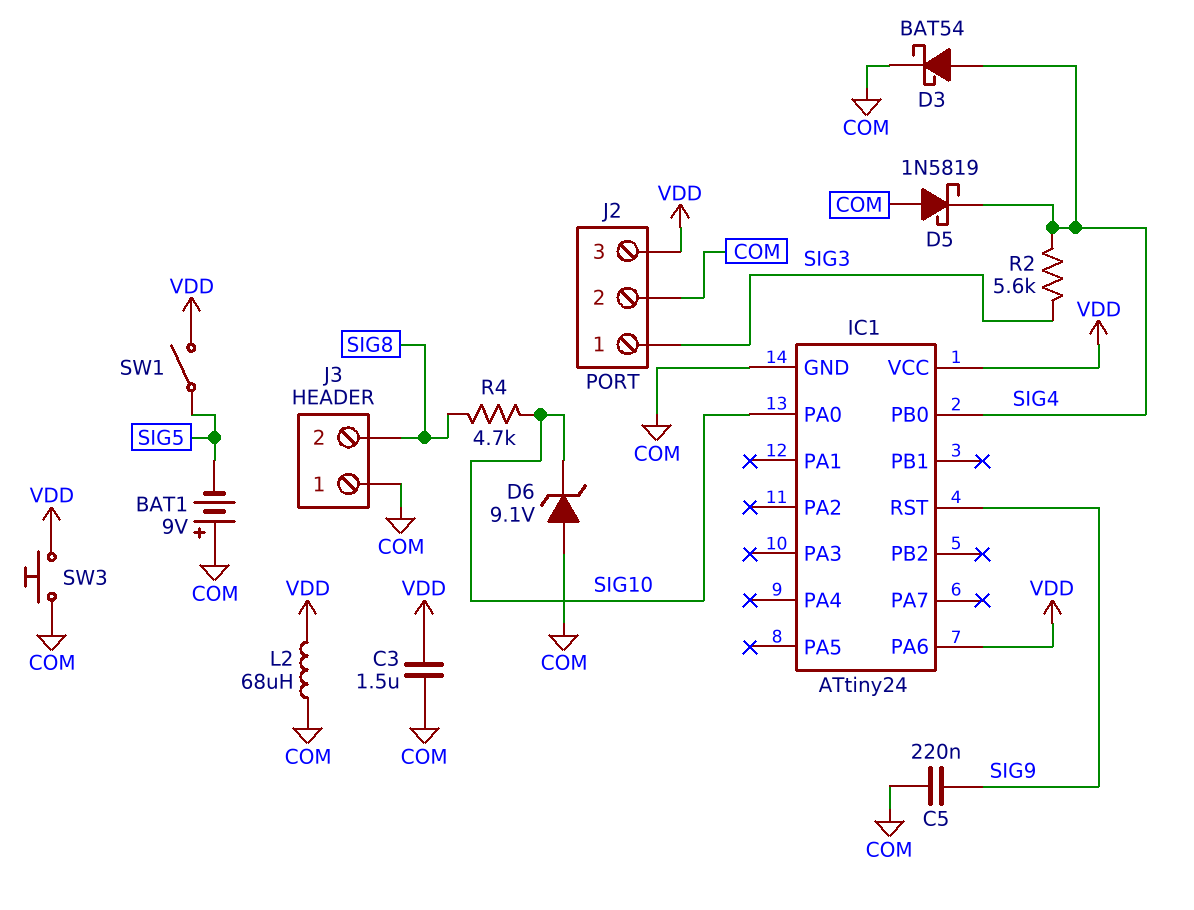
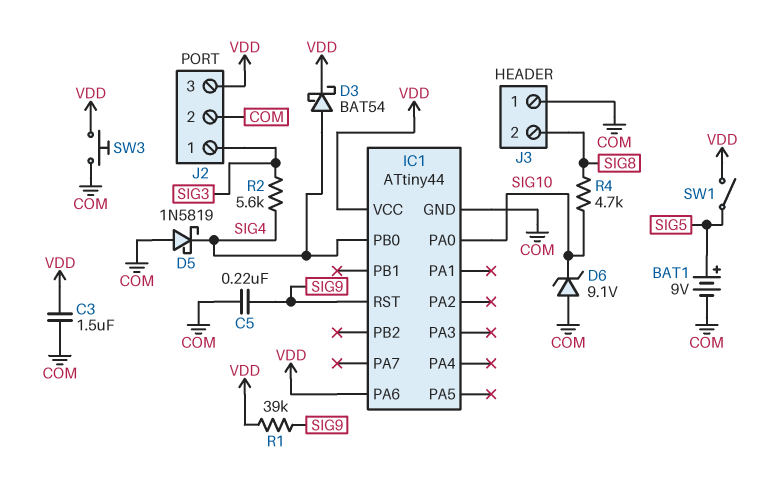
BAT1: 9V (plus COM, minus SIG5) -> 9V (plus SIG5, minus COM)
D3: schottky BAT54 (A SIG4, K COM) -> schottky BAT54 (A SIG4, K VDD)
IC1: ATtiny24 -> ATtiny44
L2: 68uH (COM, VDD) -> none
R1: none -> 39k (SIG9, VDD)

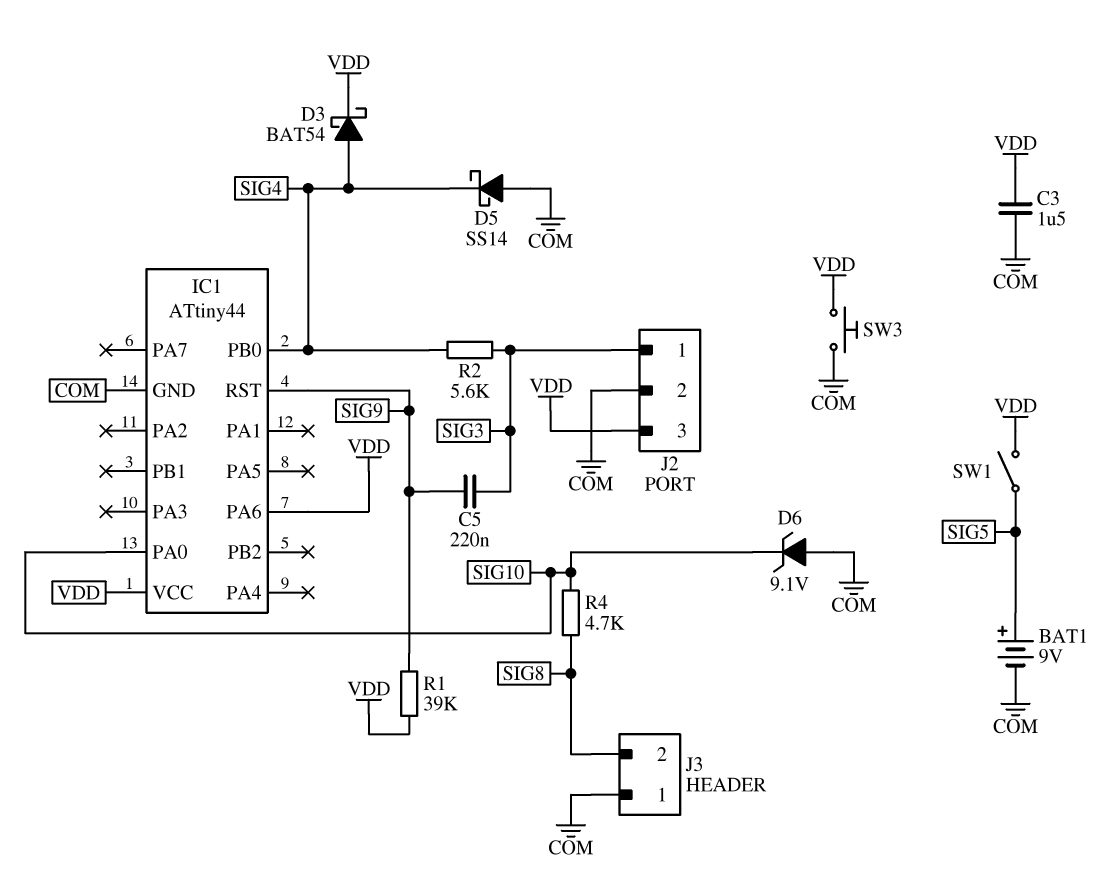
C5: 220nF (COM, SIG9) -> 220nF (SIG3, SIG9)
D5: schottky 1N5819 (A COM, K SIG4) -> schottky SS14 (A COM, K SIG4)

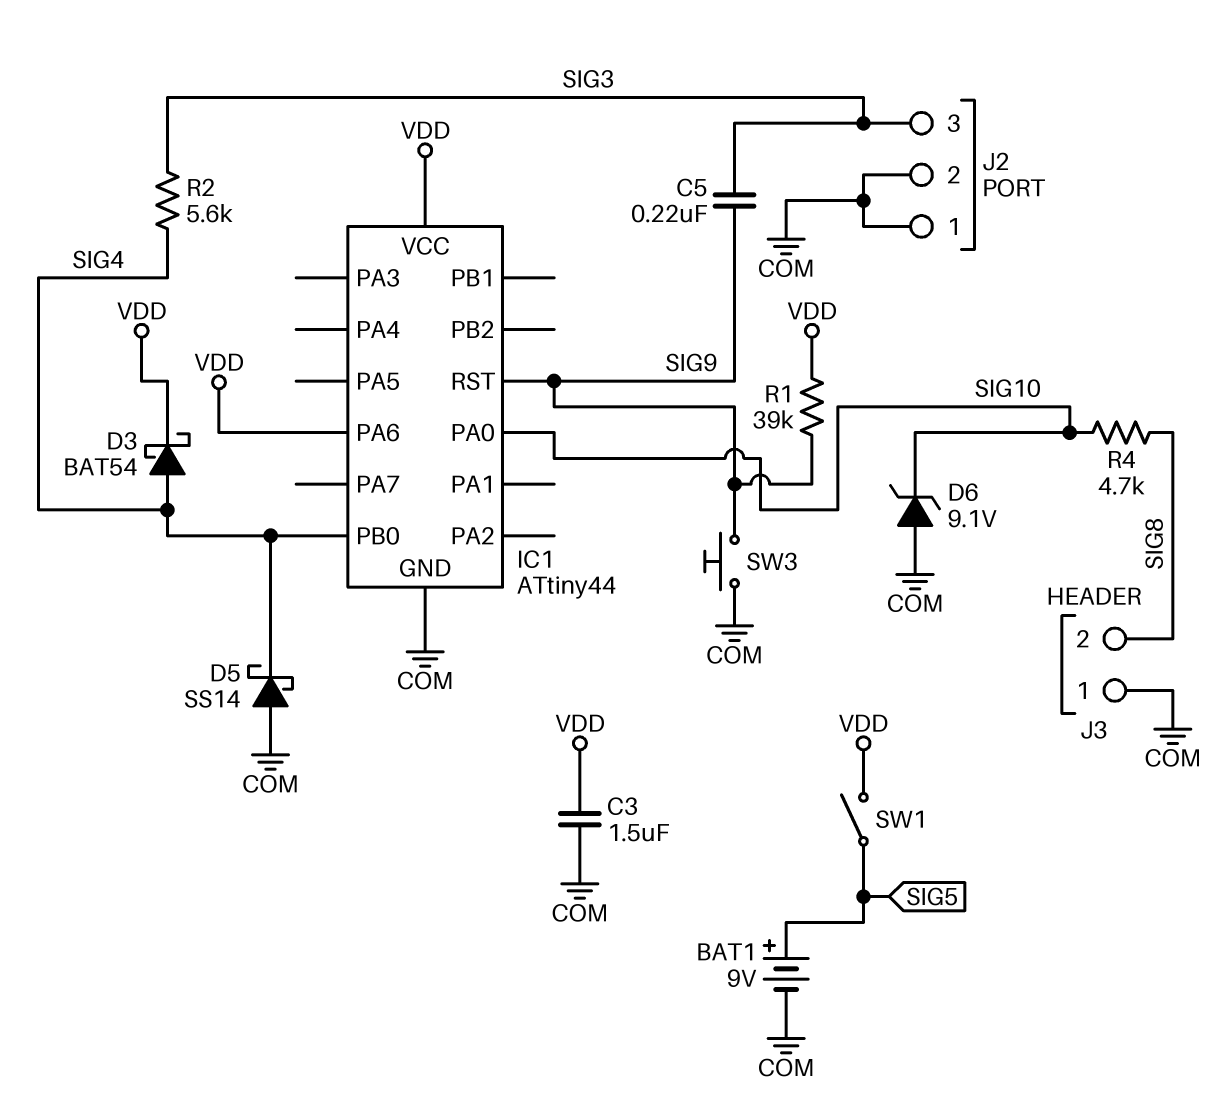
J2 pin 1: SIG3 -> COM
J2 pin 3: VDD -> SIG3
SW3: button (COM, VDD) -> button (COM, SIG9)

